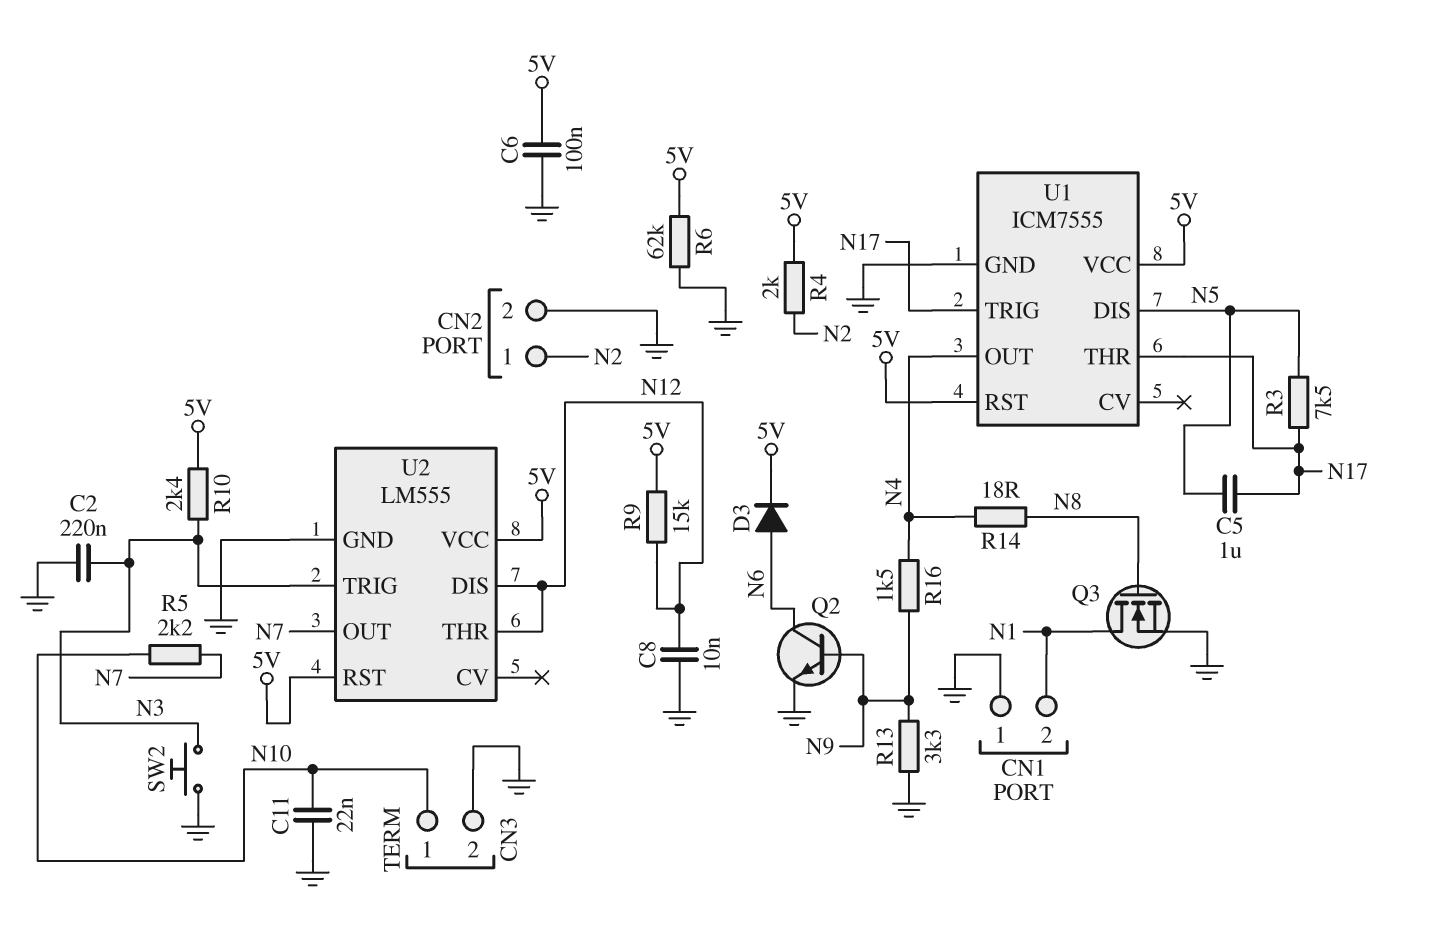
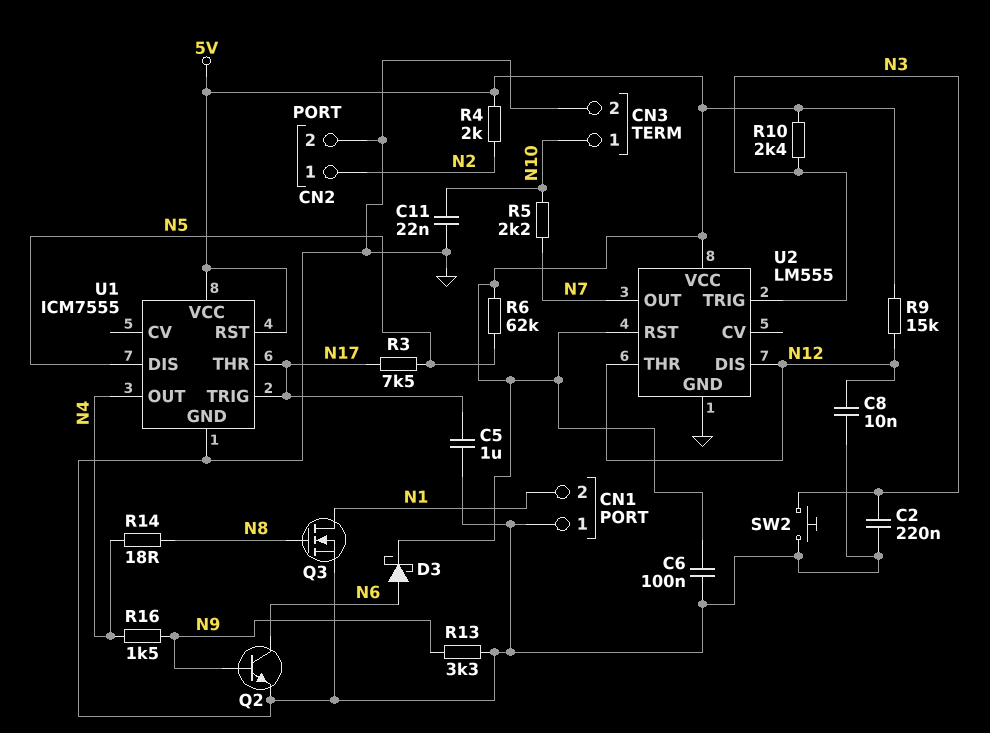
C5: 1uF (N5, N17) -> 1uF (GND, N17)
D3: diode (A N6, K 5V) -> schottky (A N6, K 5V)
R6: 62k (5V, GND) -> 62k (5V, N5)

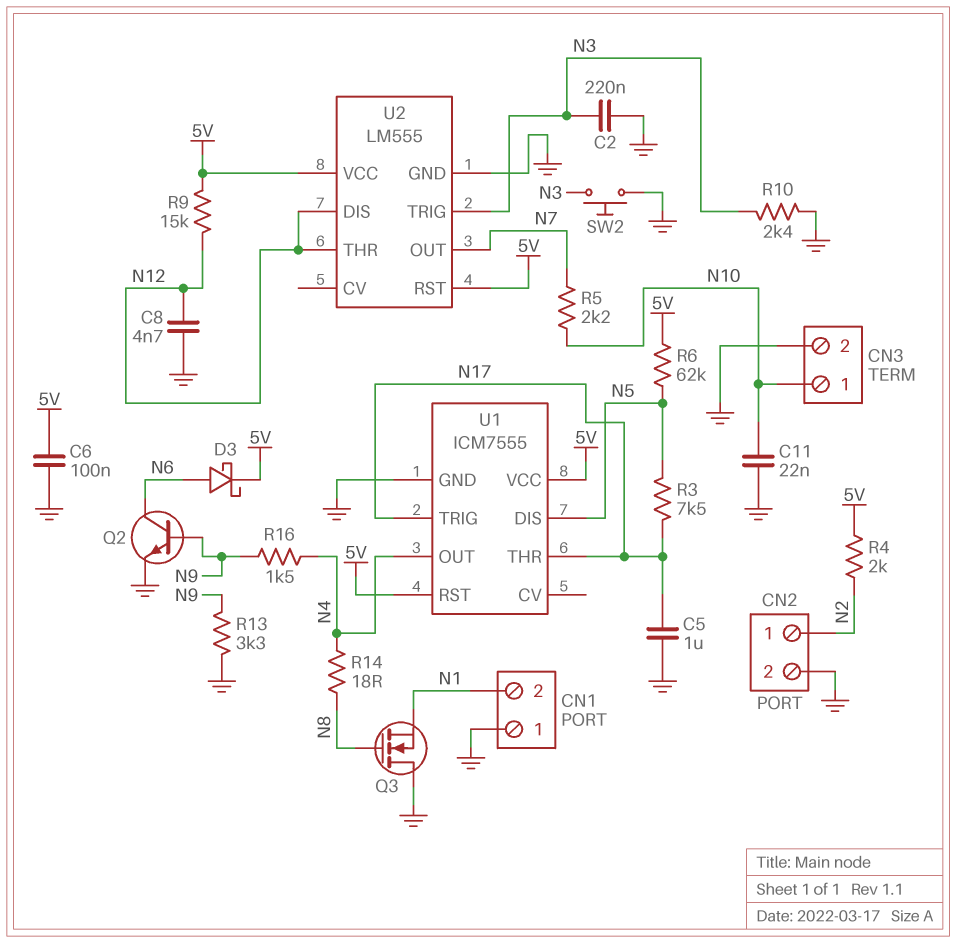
C8: 10nF (GND, N12) -> 4.7nF (GND, N12)
Q3: NMOS (G N8, D N1, S GND) -> NMOS (G N8, D GND, S N1)
R10: 2.4k (5V, N3) -> 2.4k (GND, N3)

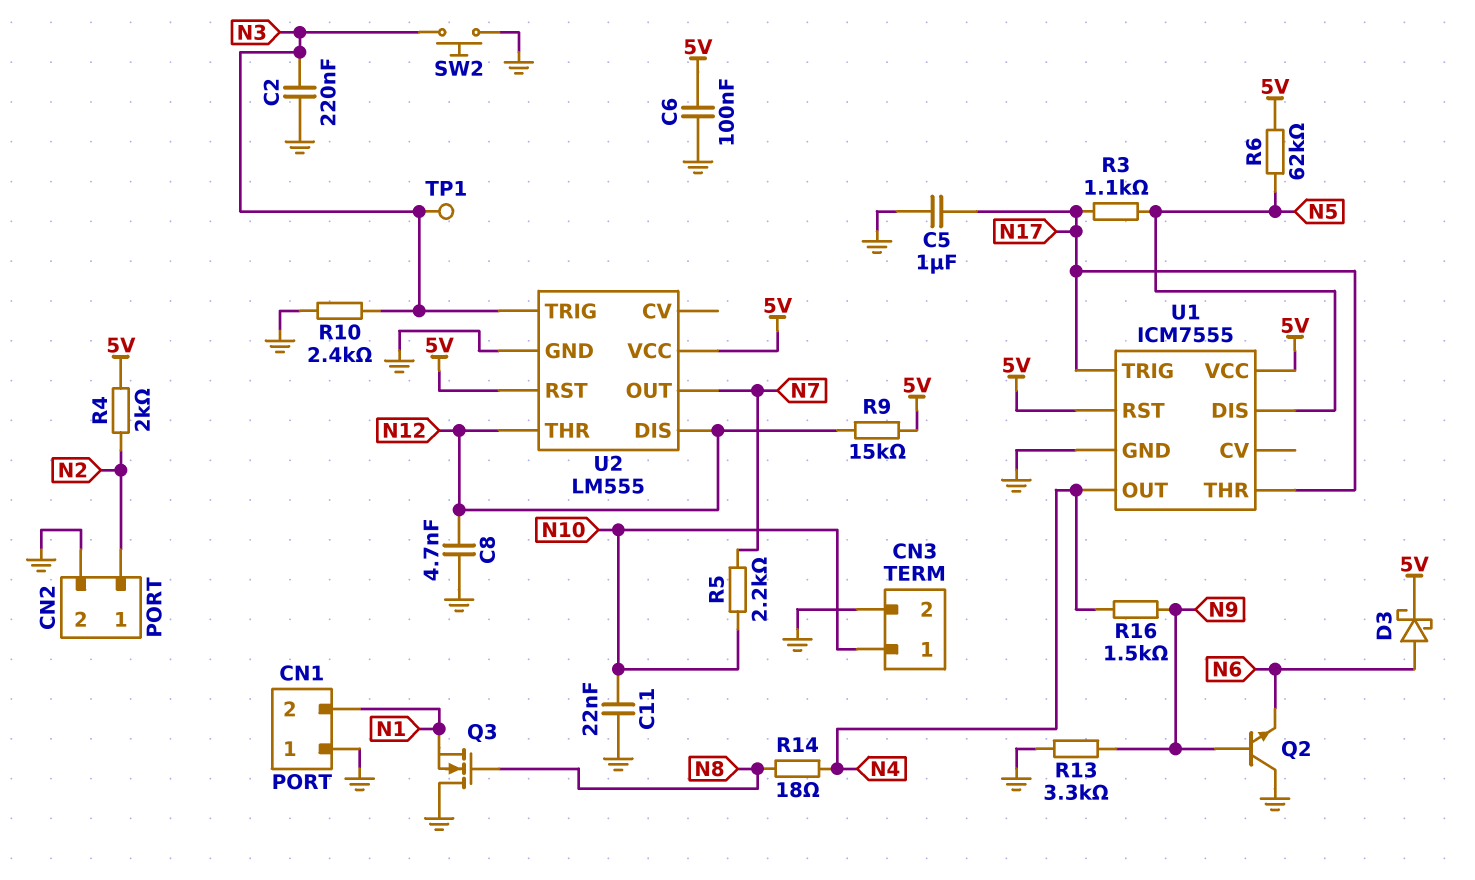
Q2: NPN (B N9, C N6, E GND) -> NPN (B N9, C GND, E N6)
R3: 7.5k (N5, N17) -> 1.1k (N5, N17)
TP1: none -> test point (N3)

